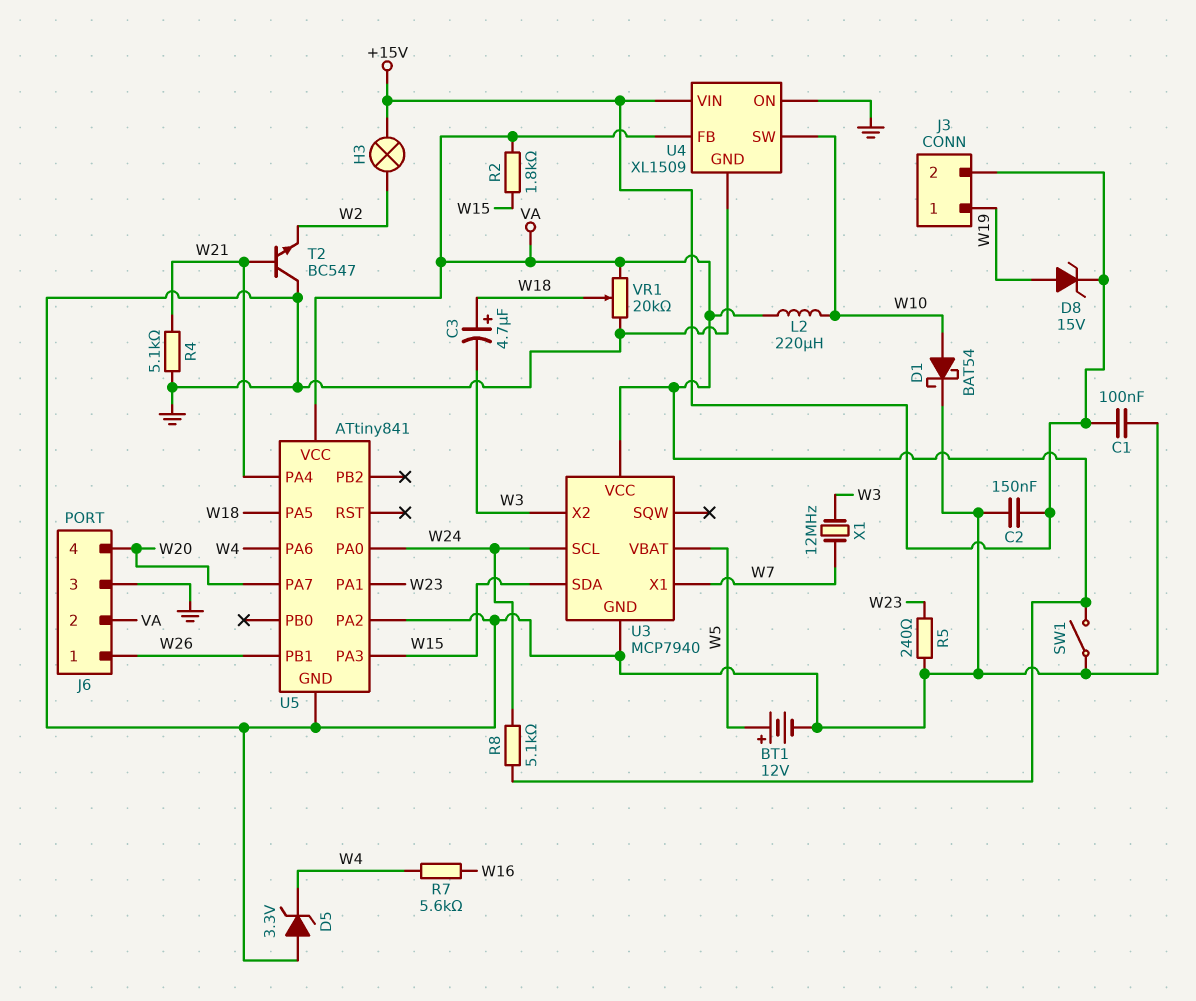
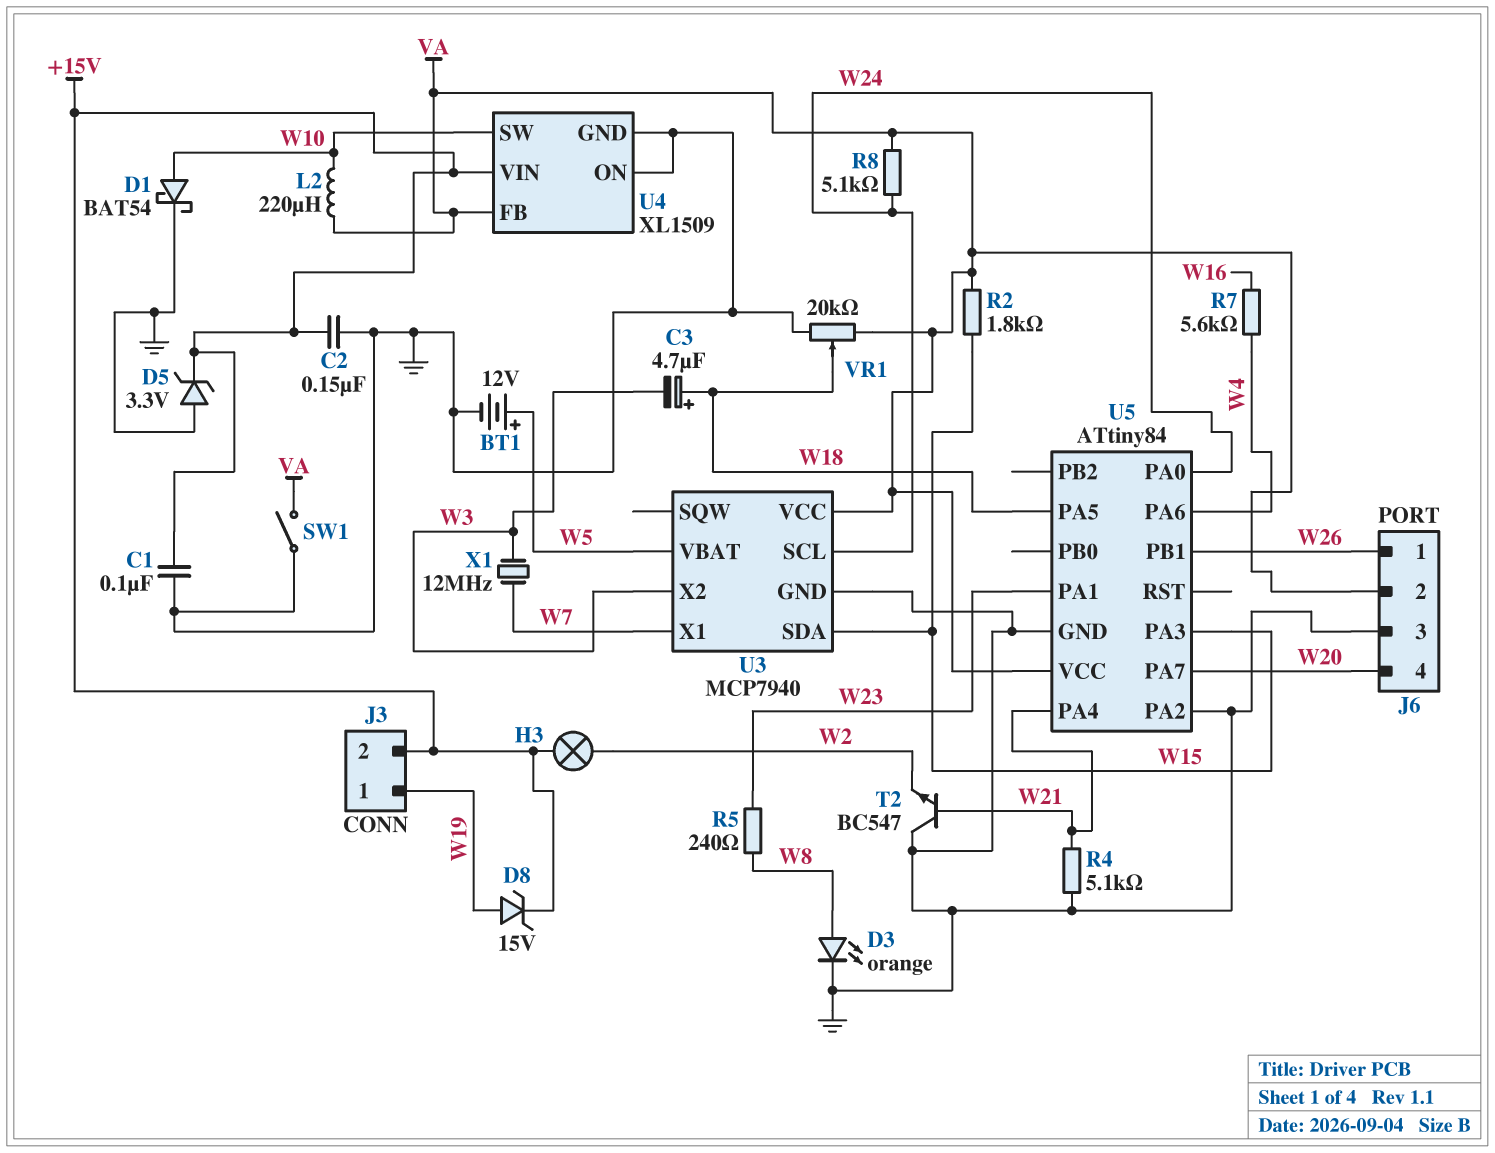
D3: none -> LED orange (A W8, K GND)
D5: zener 3.3V (A GND, K W4) -> zener 3.3V (A GND, K +15V)
R5: 240 (GND, W23) -> 240 (W8, W23)
U5: ATtiny841 -> ATtiny84

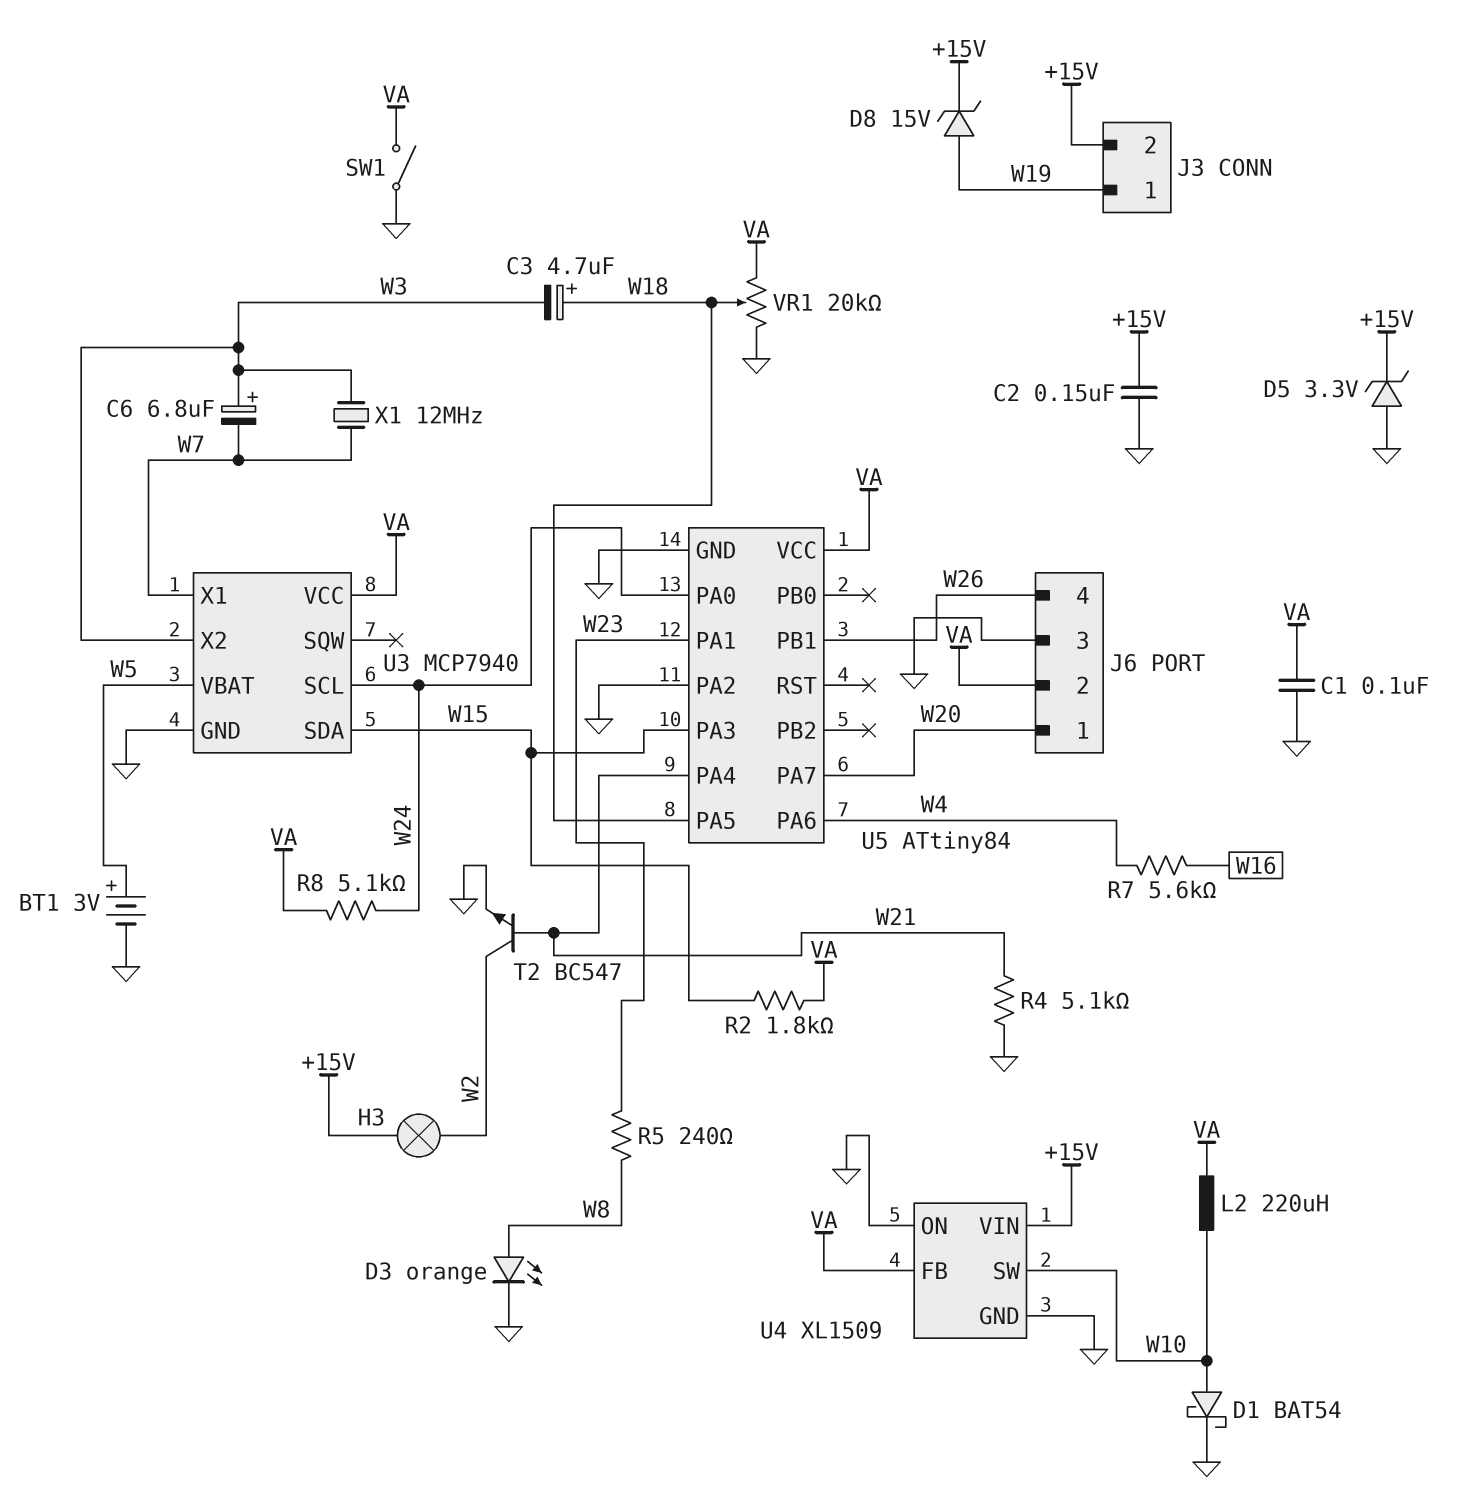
BT1: 12V (plus W5, minus GND) -> 3V (plus W5, minus GND)
C1: 100nF (+15V, GND) -> 100nF (GND, VA)
C6: none -> 6.8uF (plus W3, minus W7)
J6 pin 1: W26 -> W20
J6 pin 4: W20 -> W26
T2: NPN BC547 (B W21, C GND, E W2) -> NPN BC547 (B W21, C W2, E GND)

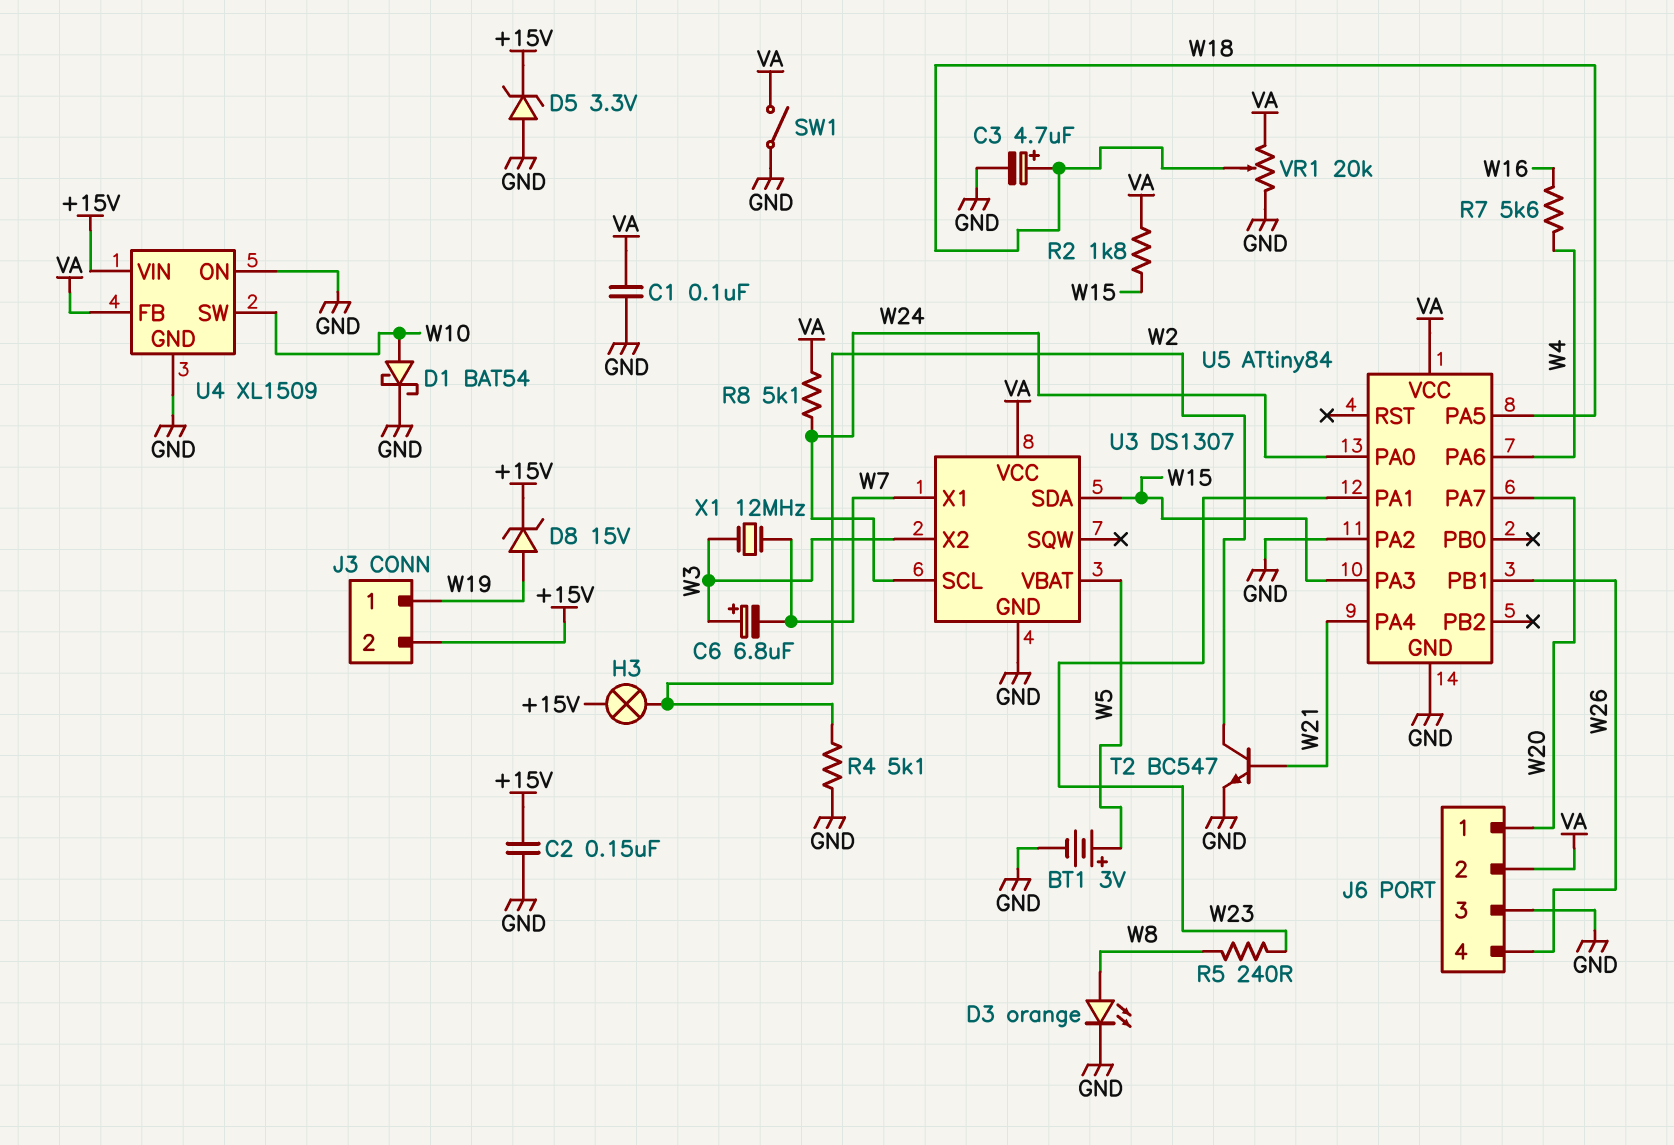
C3: 4.7uF (plus W18, minus W3) -> 4.7uF (plus W18, minus GND)
L2: 220uH (VA, W10) -> none
R4: 5.1k (GND, W21) -> 5.1k (GND, W2)
U3: MCP7940 -> DS1307

